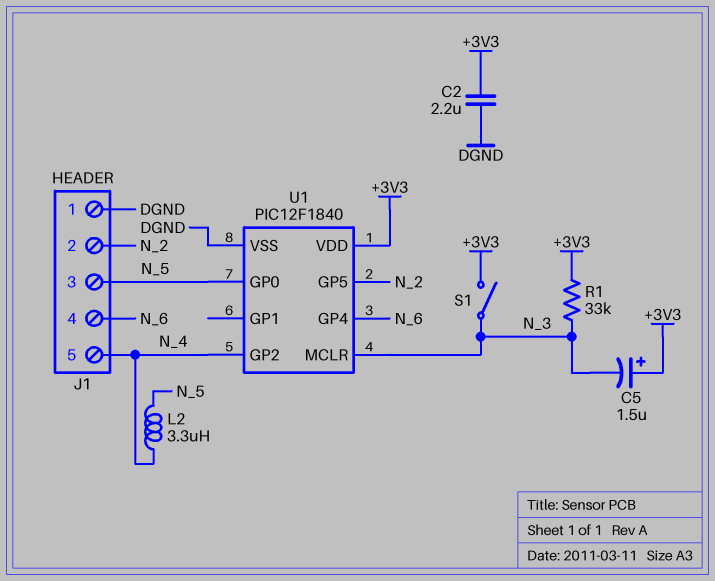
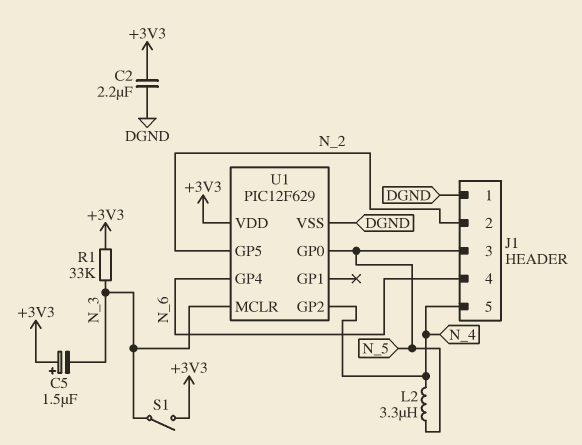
U1: PIC12F1840 -> PIC12F629

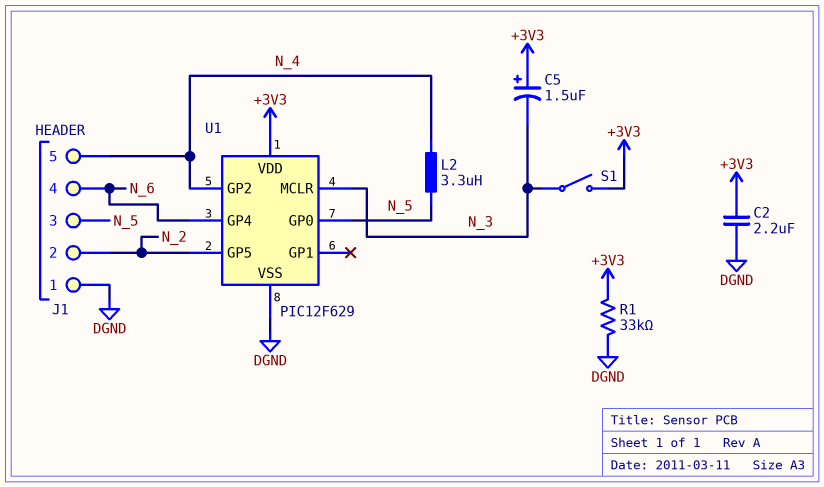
R1: 33k (+3V3, N_3) -> 33k (+3V3, DGND)

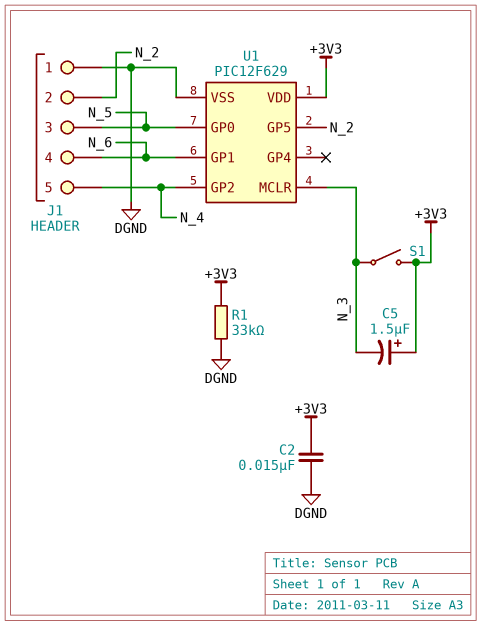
C2: 2.2uF (+3V3, DGND) -> 15nF (+3V3, DGND)
L2: 3.3uH (N_4, N_5) -> none
U1 pin GP1: none -> N_6
U1 pin GP4: N_6 -> none

